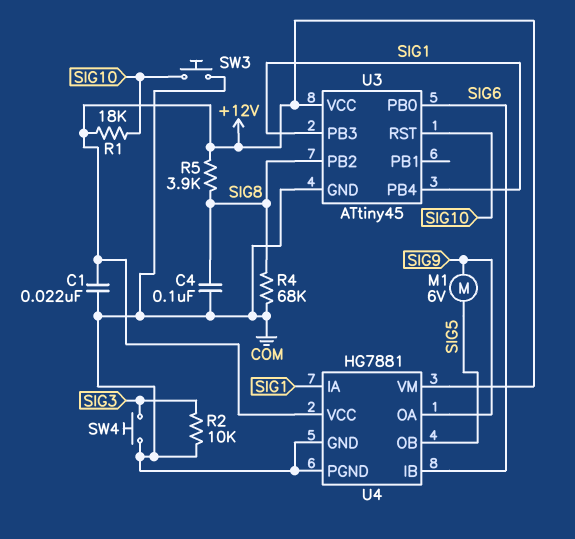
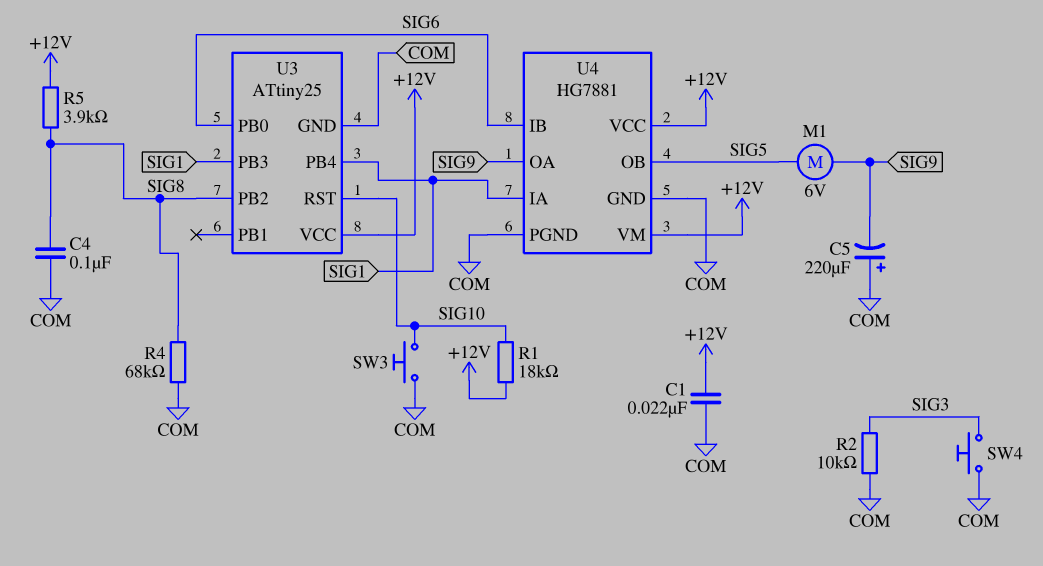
C5: none -> 220uF (plus COM, minus SIG9)
U3: ATtiny45 -> ATtiny25

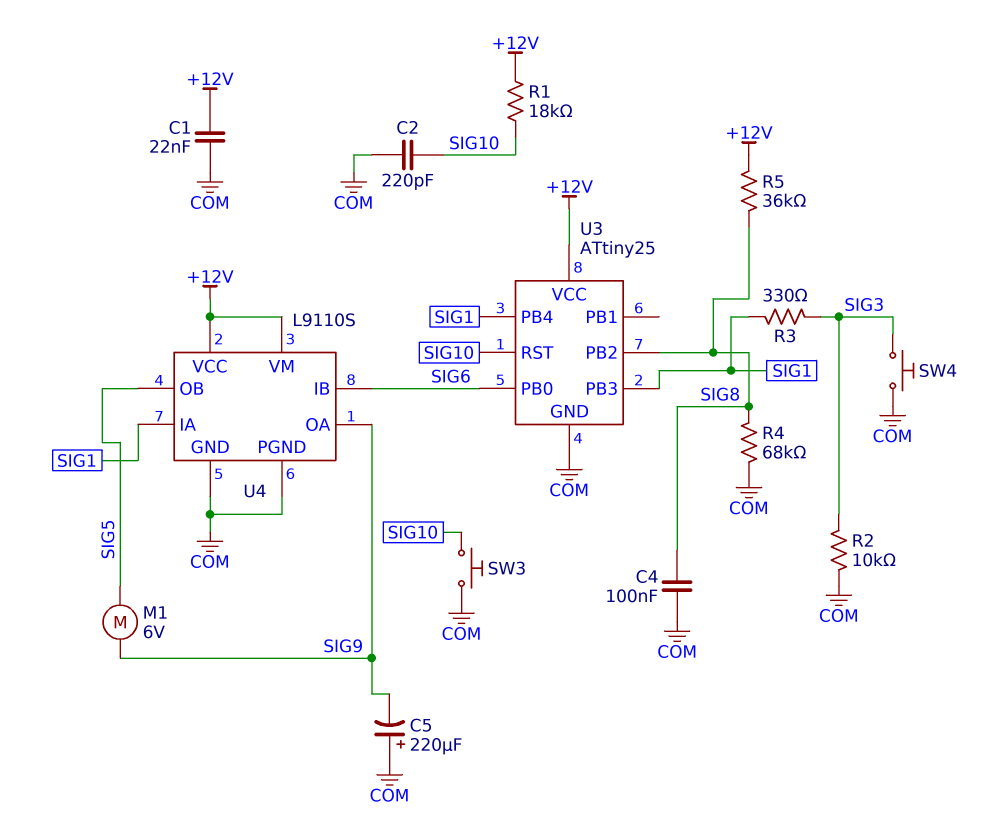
C2: none -> 220pF (COM, SIG10)
R3: none -> 330 (SIG1, SIG3)
R5: 3.9k (+12V, SIG8) -> 36k (+12V, SIG8)
U4: HG7881 -> L9110S

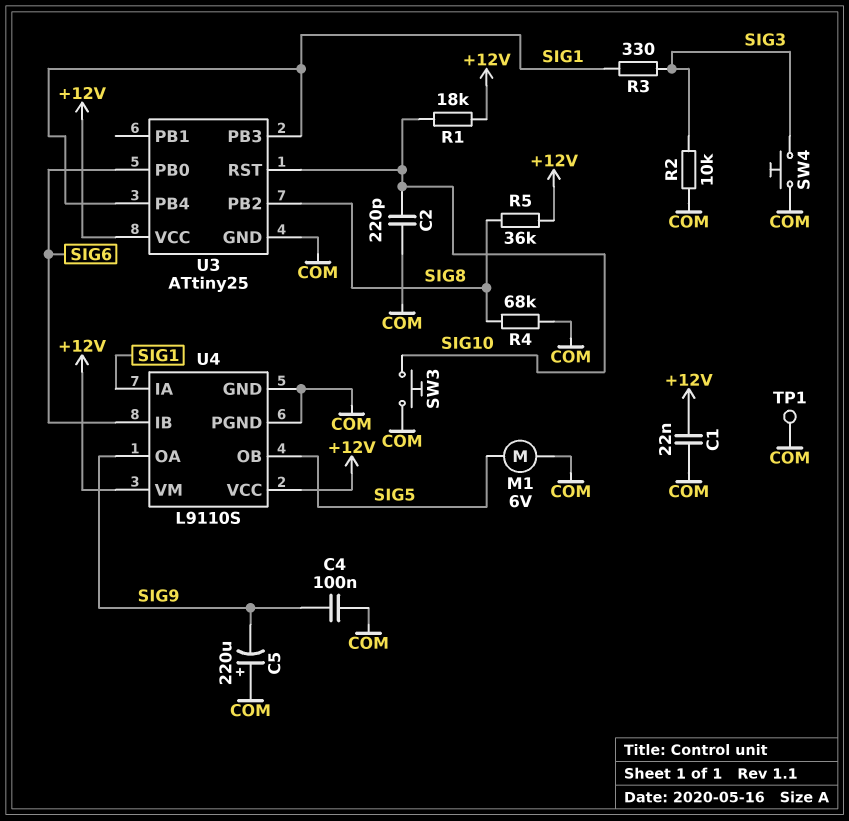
C4: 100nF (COM, SIG8) -> 100nF (COM, SIG9)
M1: motor 6V (SIG5, SIG9) -> motor 6V (COM, SIG5)
TP1: none -> test point (COM)

